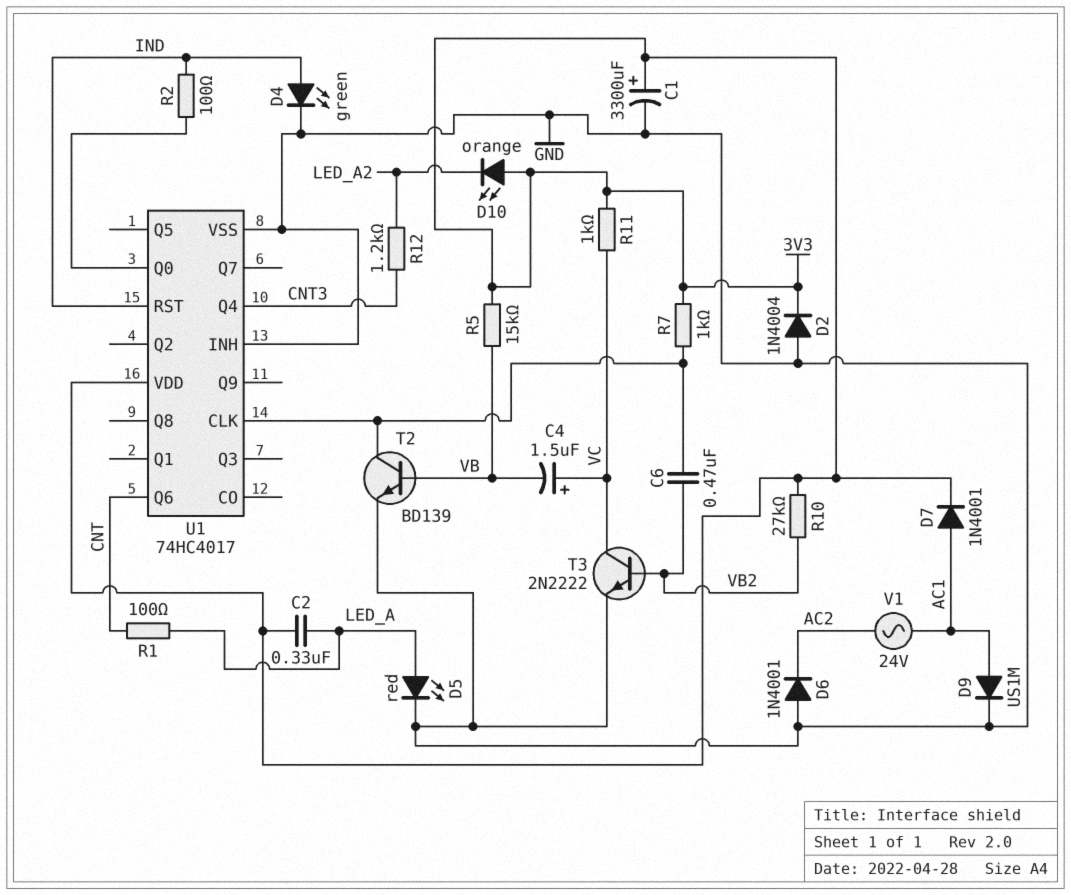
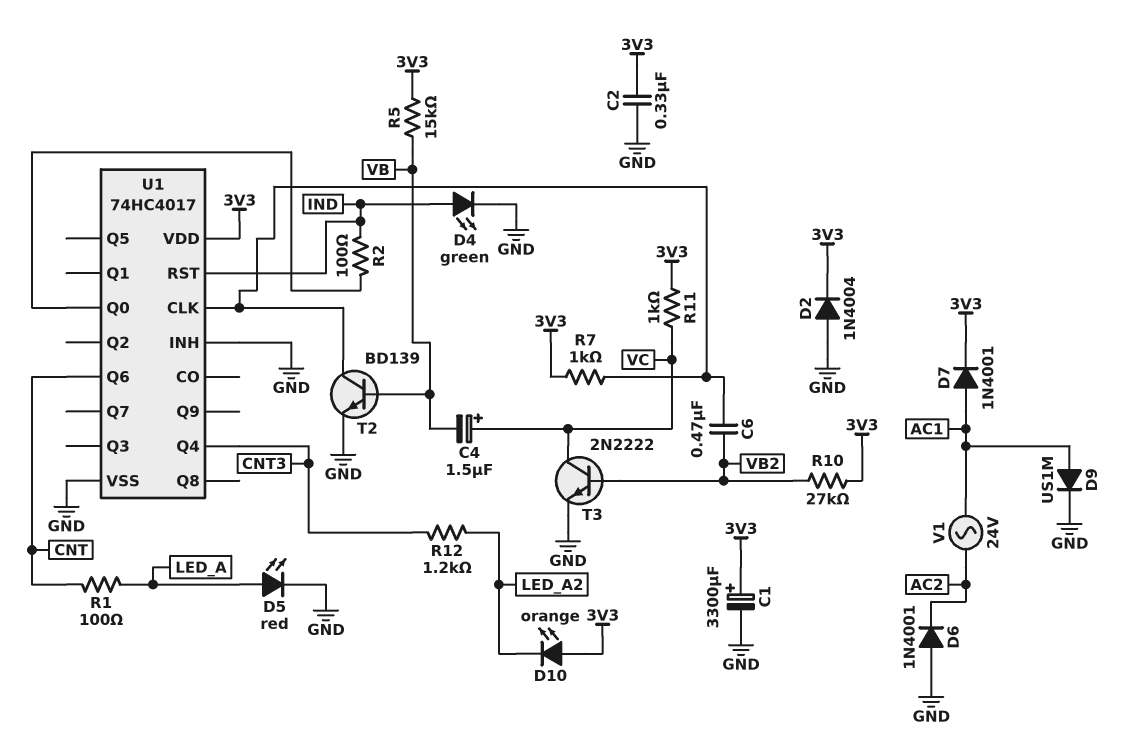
C2: 330nF (3V3, LED_A) -> 330nF (3V3, GND)

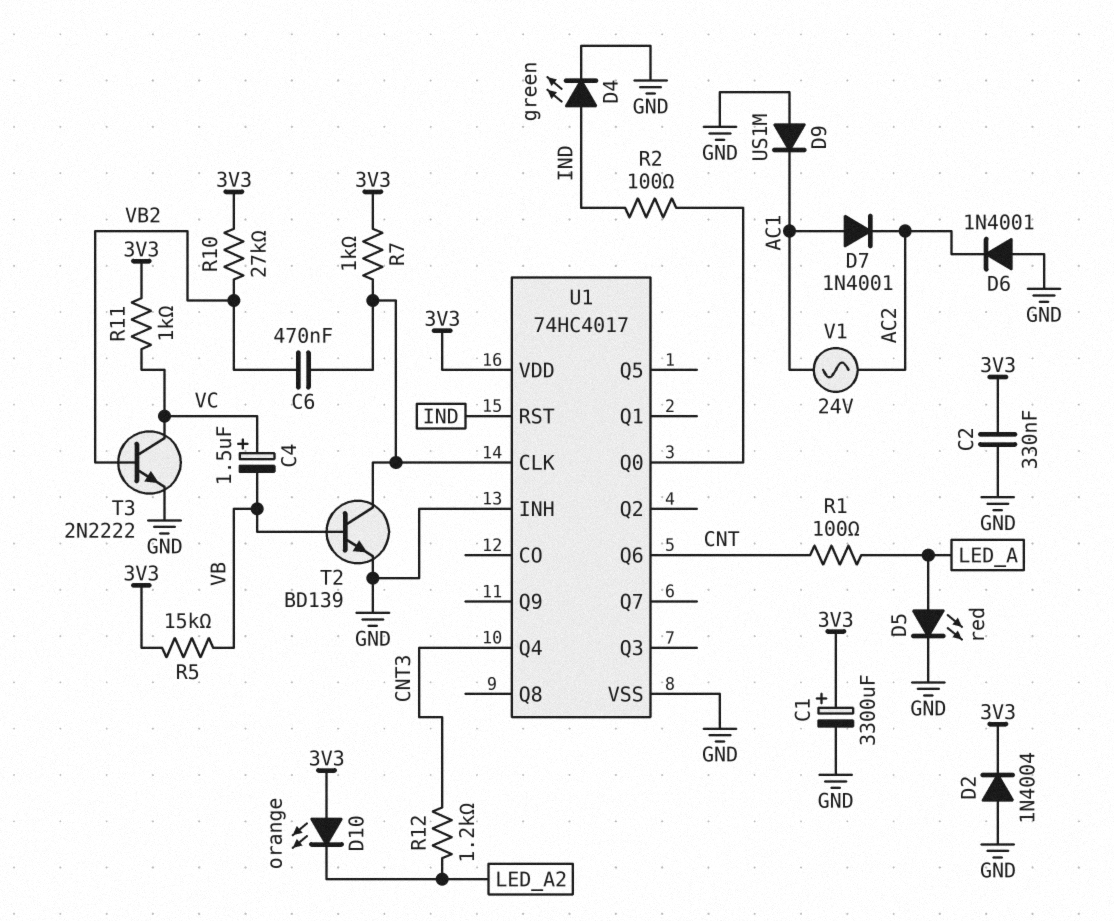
D7: diode 1N4001 (A AC1, K 3V3) -> diode 1N4001 (A AC1, K AC2)
D9: diode US1M (A AC1, K GND) -> diode US1M (A GND, K AC1)

